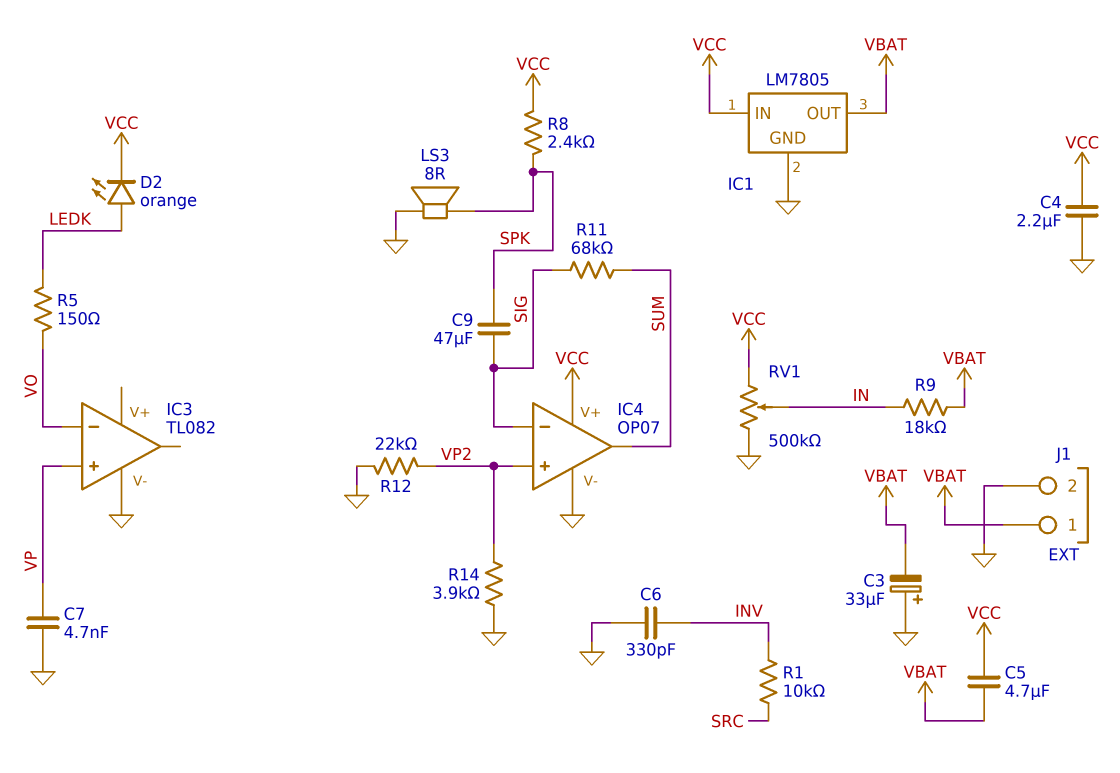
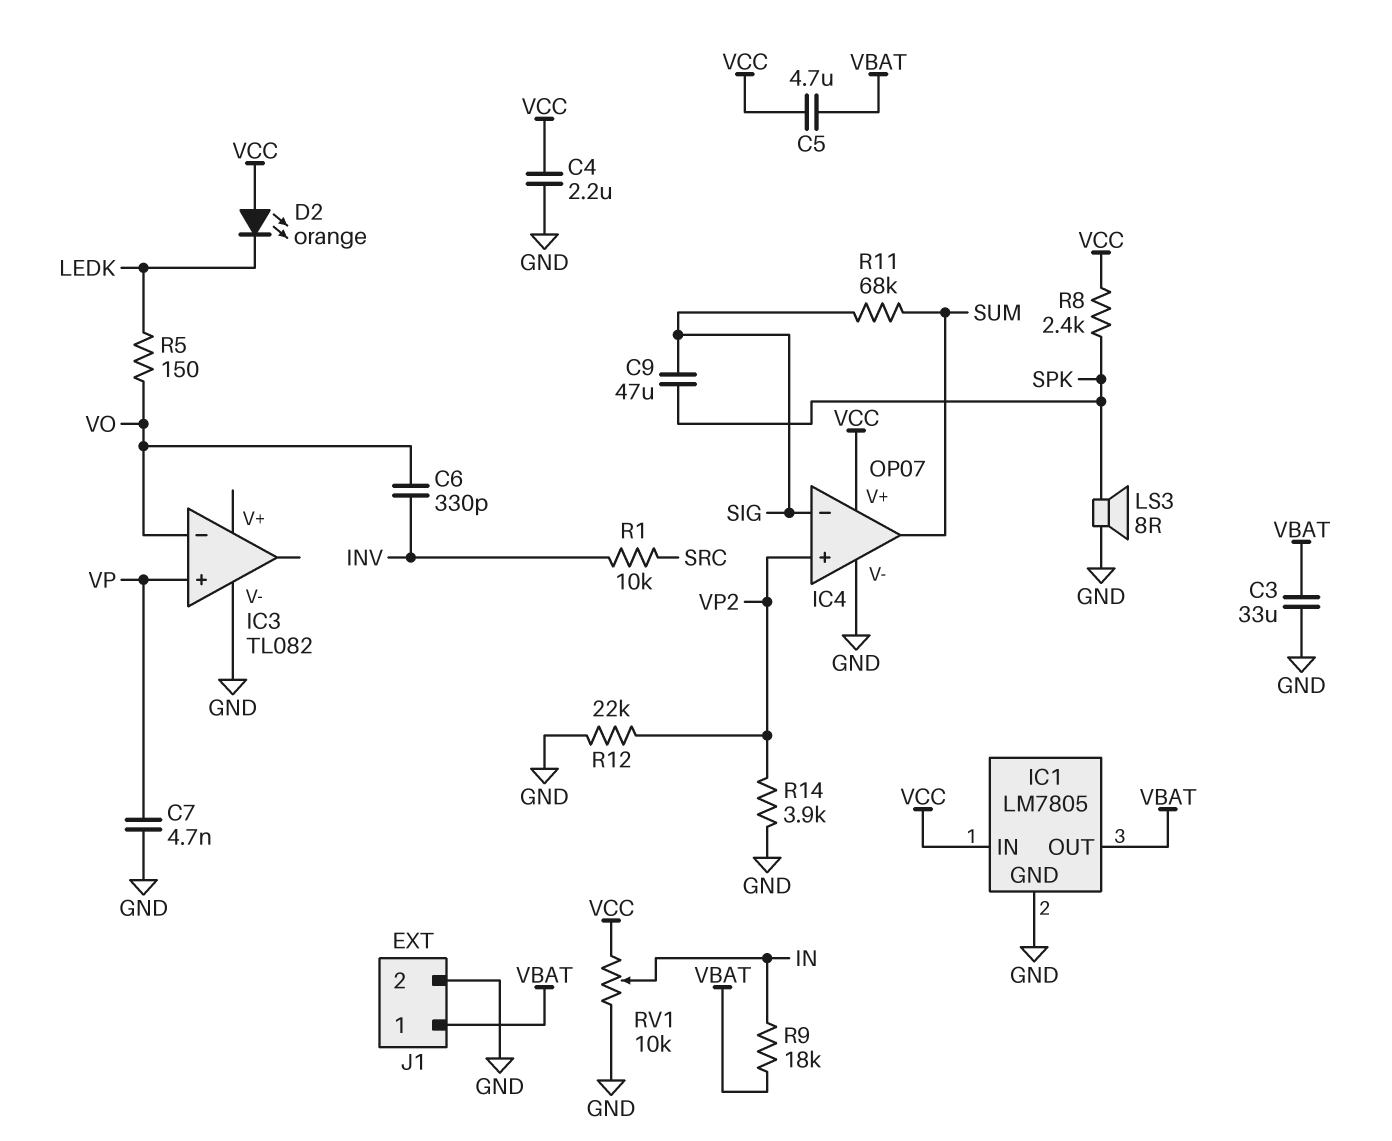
C3: 33uF (plus GND, minus VBAT) -> 33uF (GND, VBAT)
C6: 330pF (GND, INV) -> 330pF (INV, VO)
D2: LED orange (A LEDK, K VCC) -> LED orange (A VCC, K LEDK)
RV1: 500k (GND, VCC, wiper IN) -> 10k (GND, VCC, wiper IN)

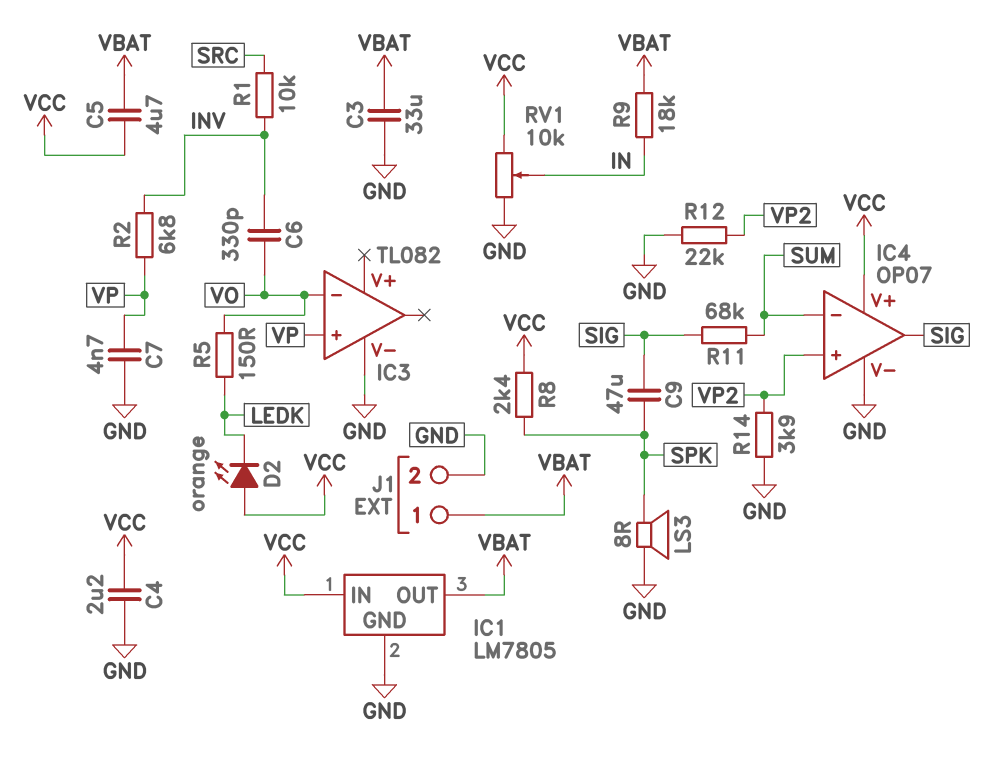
IC4 pin in-: SIG -> SUM
IC4 pin out: SUM -> SIG
R2: none -> 6.8k (INV, VP)

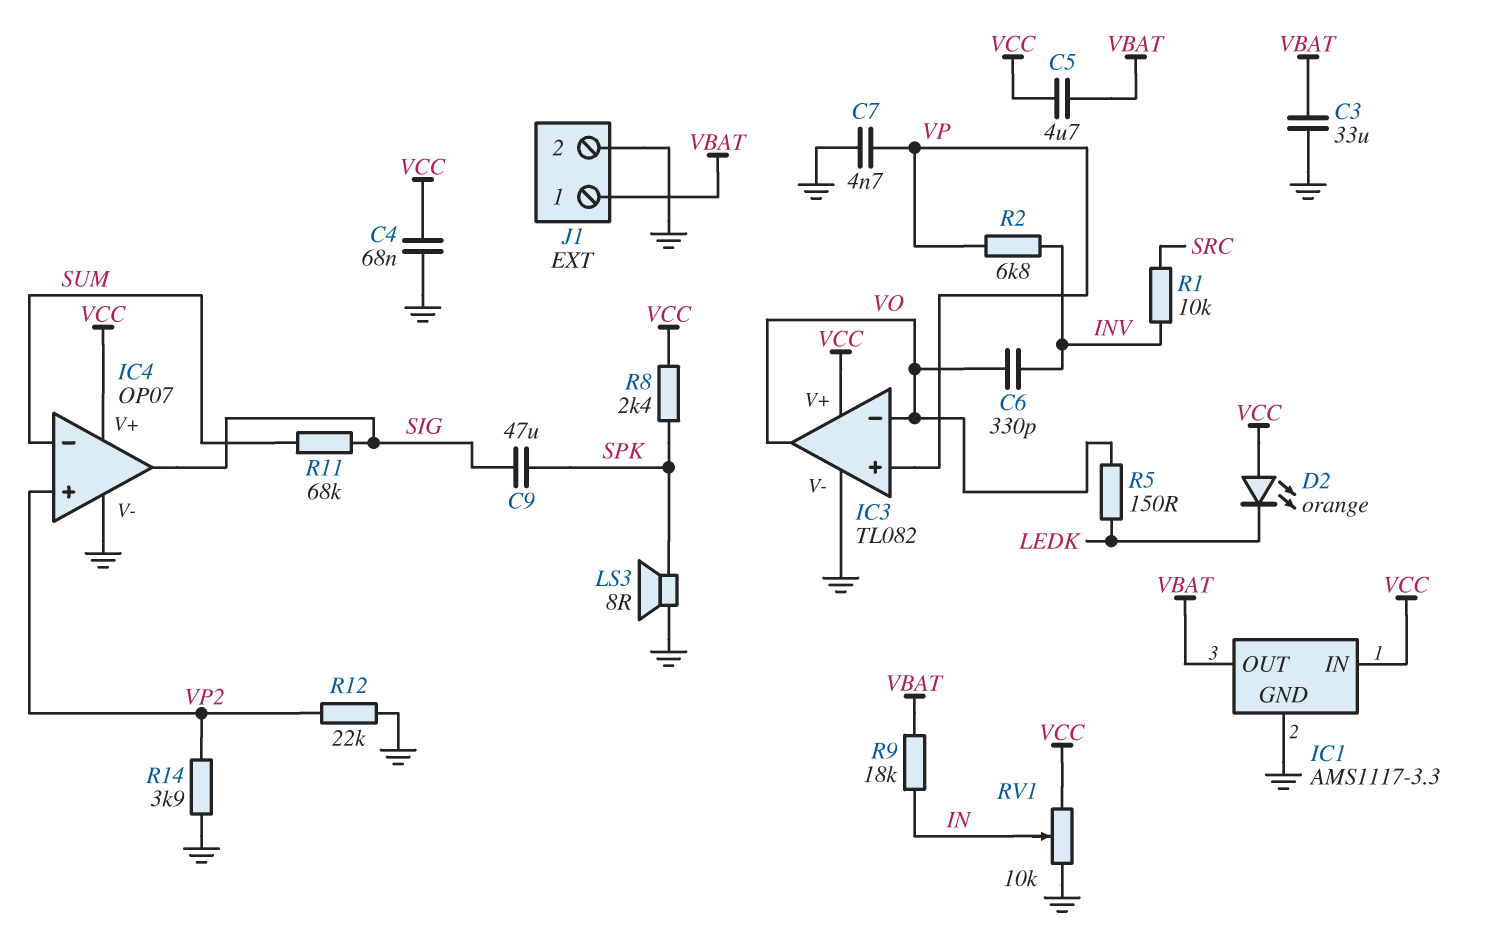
C4: 2.2uF (GND, VCC) -> 68nF (GND, VCC)
IC1: LM7805 -> AMS1117-3.3
IC3 pin V+: none -> VCC
IC3 pin out: none -> VO

